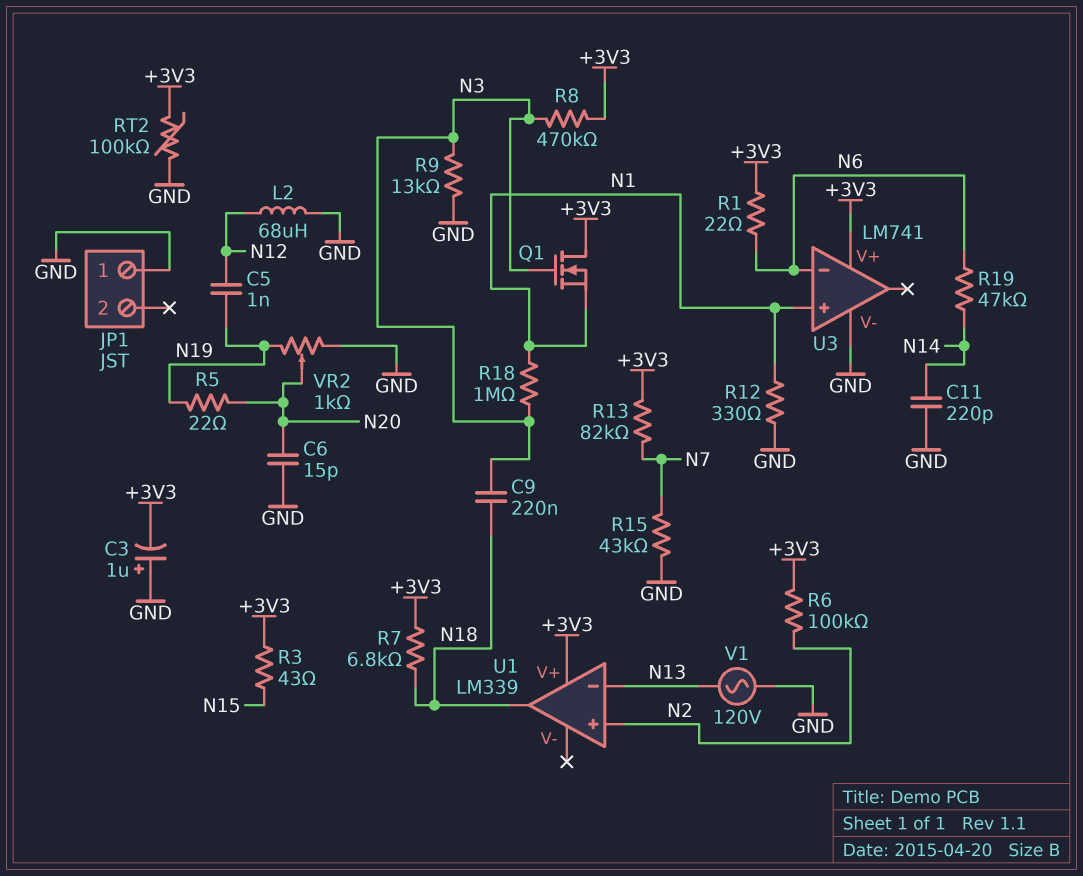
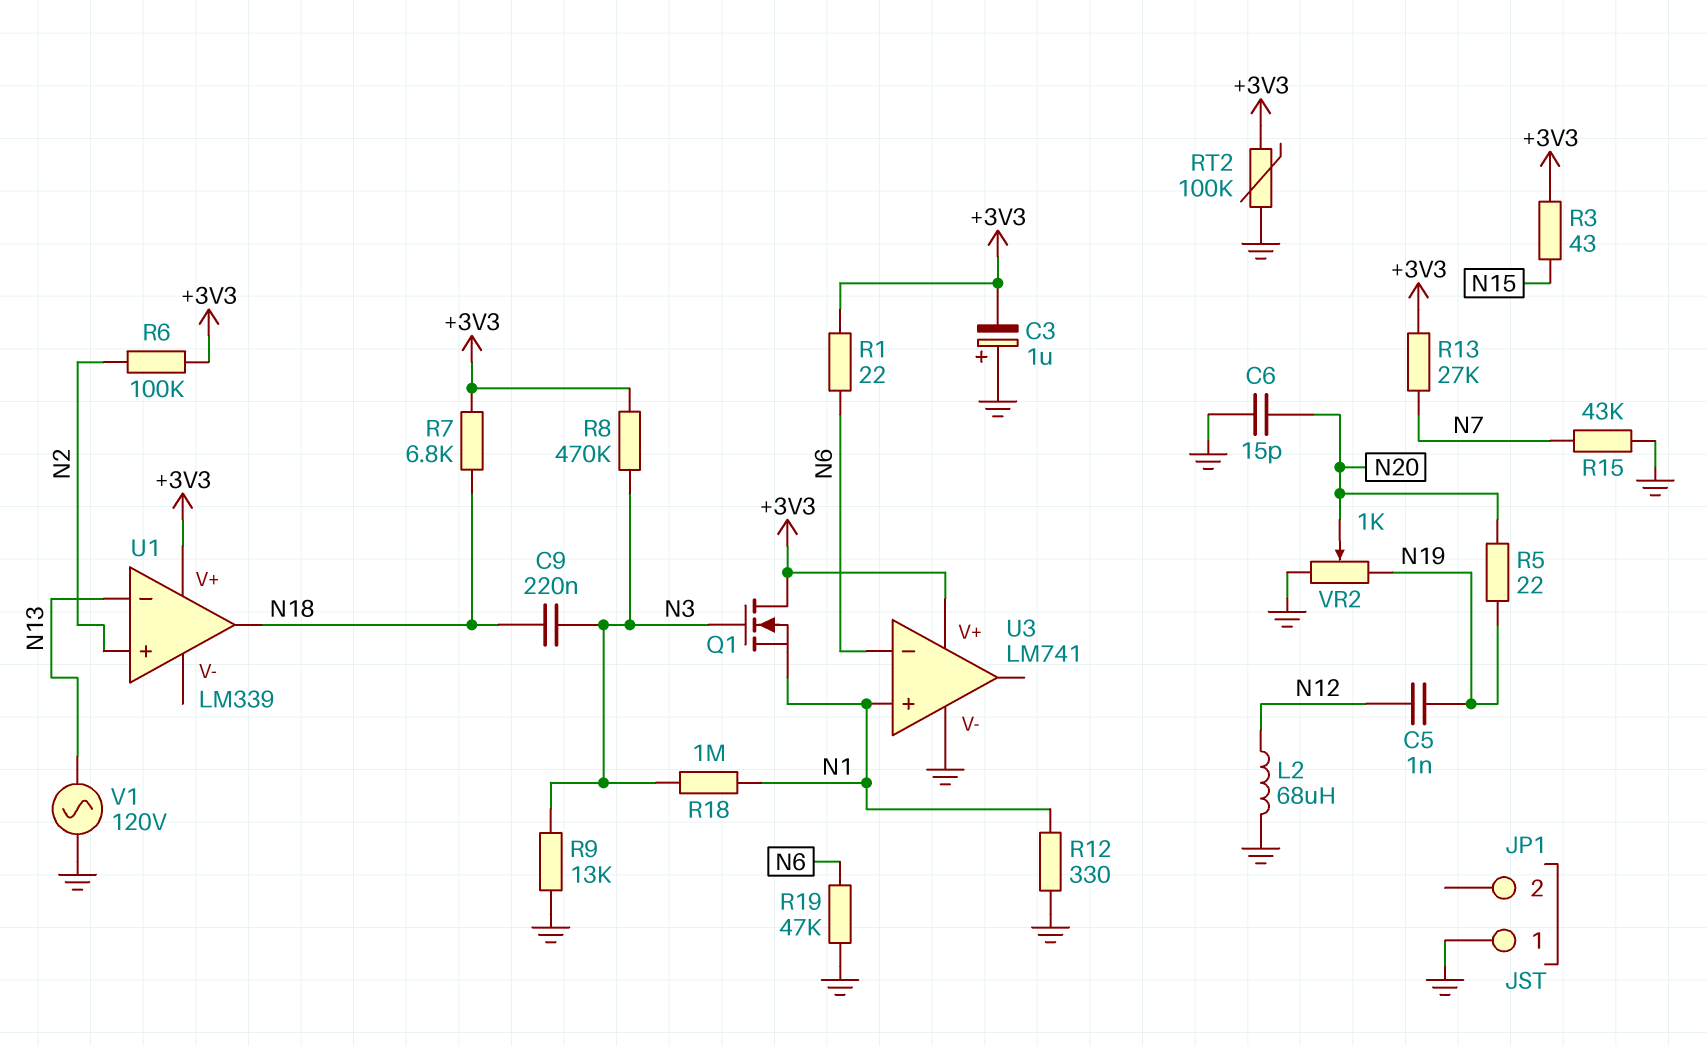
C11: 220pF (GND, N14) -> none
R13: 82k (+3V3, N7) -> 27k (+3V3, N7)
R19: 47k (N6, N14) -> 47k (GND, N6)

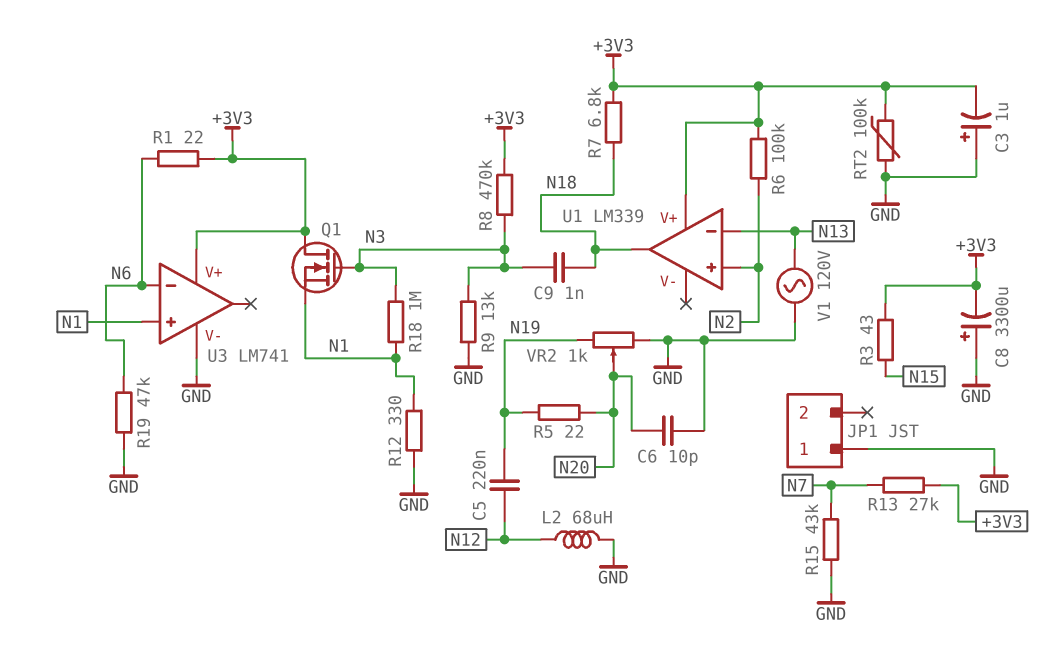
C5: 1nF (N12, N19) -> 220nF (N12, N19)
C6: 15pF (GND, N20) -> 10pF (GND, N20)
C8: none -> 3300uF (plus GND, minus +3V3)
C9: 220nF (N3, N18) -> 1nF (N3, N18)

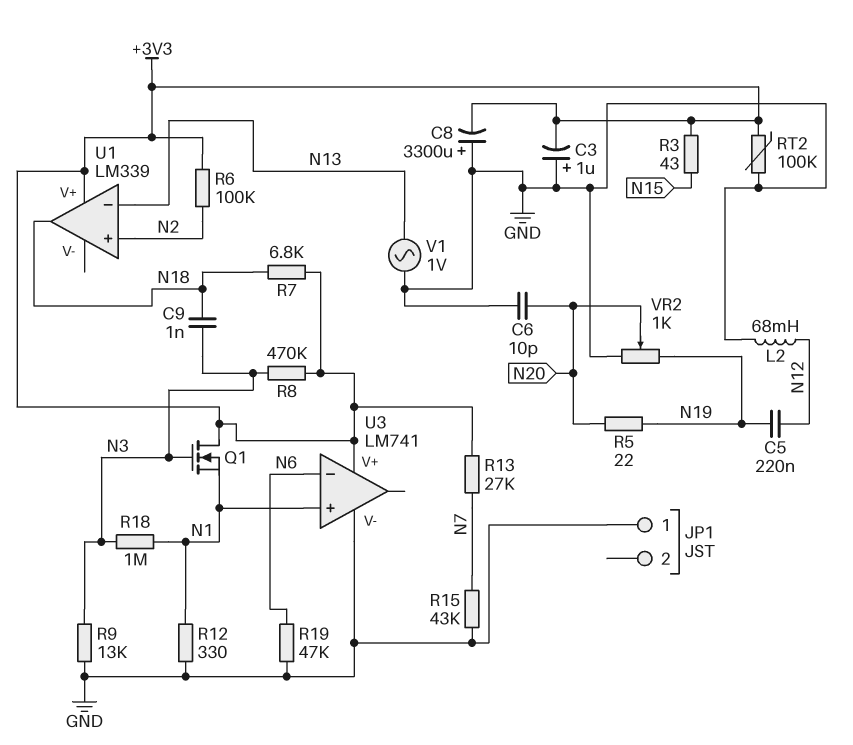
L2: 68uH (GND, N12) -> 68mH (GND, N12)
R1: 22 (+3V3, N6) -> none
V1: AC 120V (GND, N13) -> AC 1V (GND, N13)

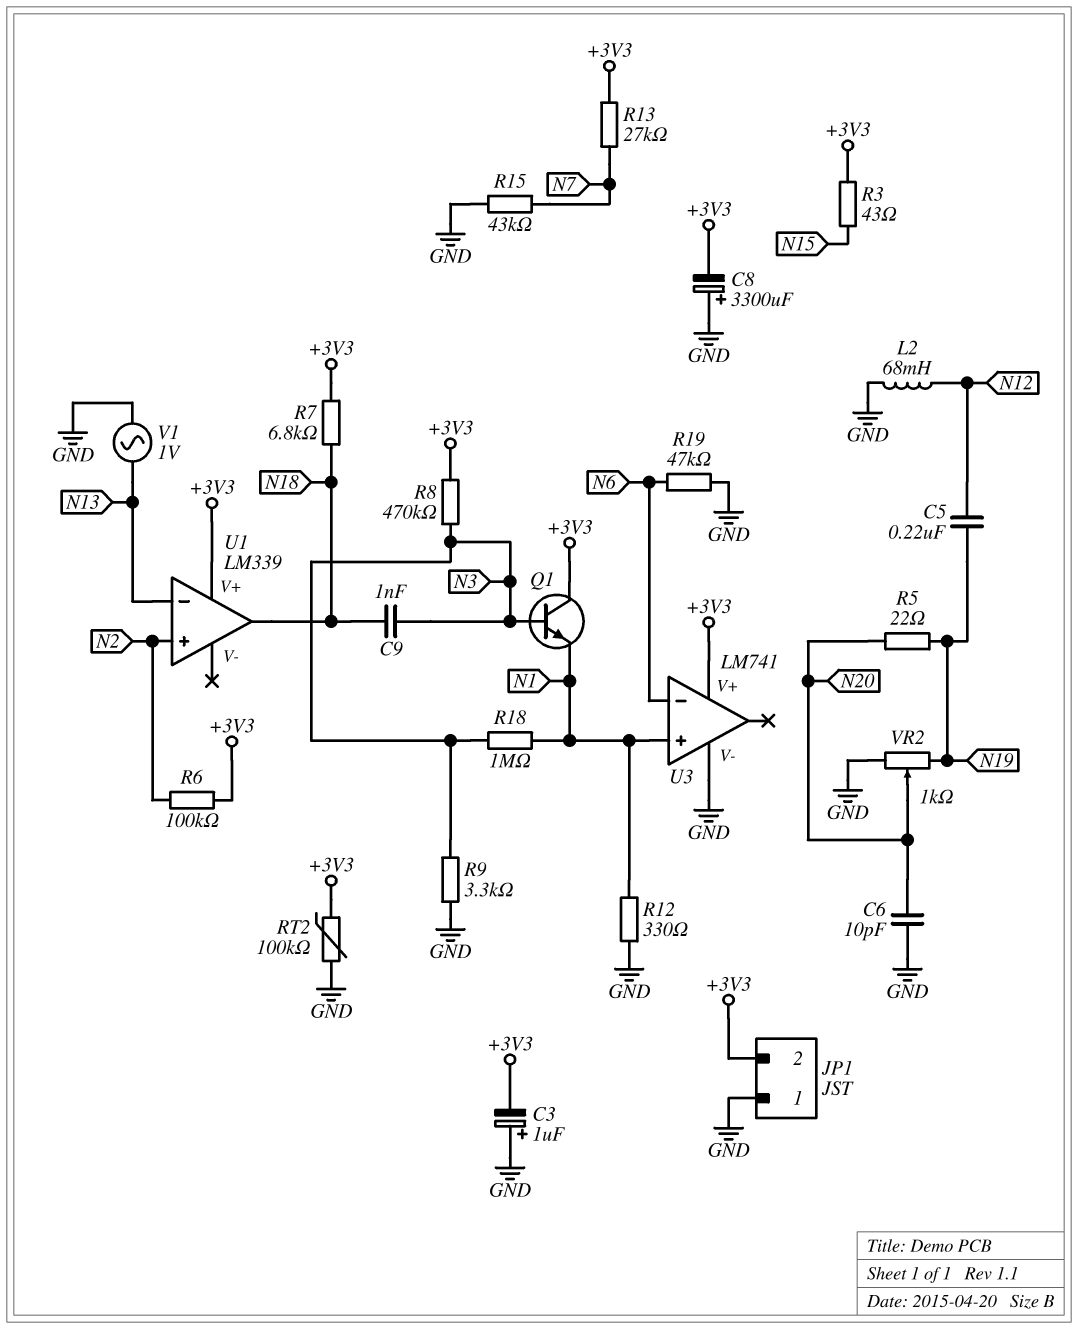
JP1 pin 2: none -> +3V3
Q1: NMOS (G N3, D +3V3, S N1) -> NPN (B N3, C +3V3, E N1)
R9: 13k (GND, N3) -> 3.3k (GND, N3)

